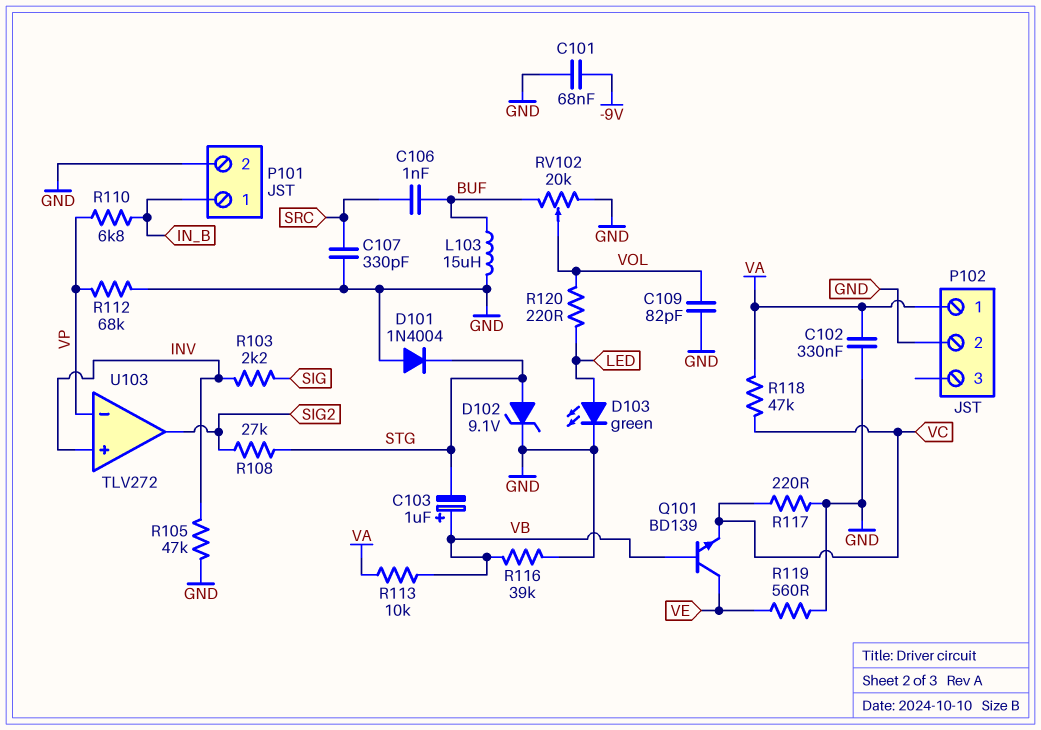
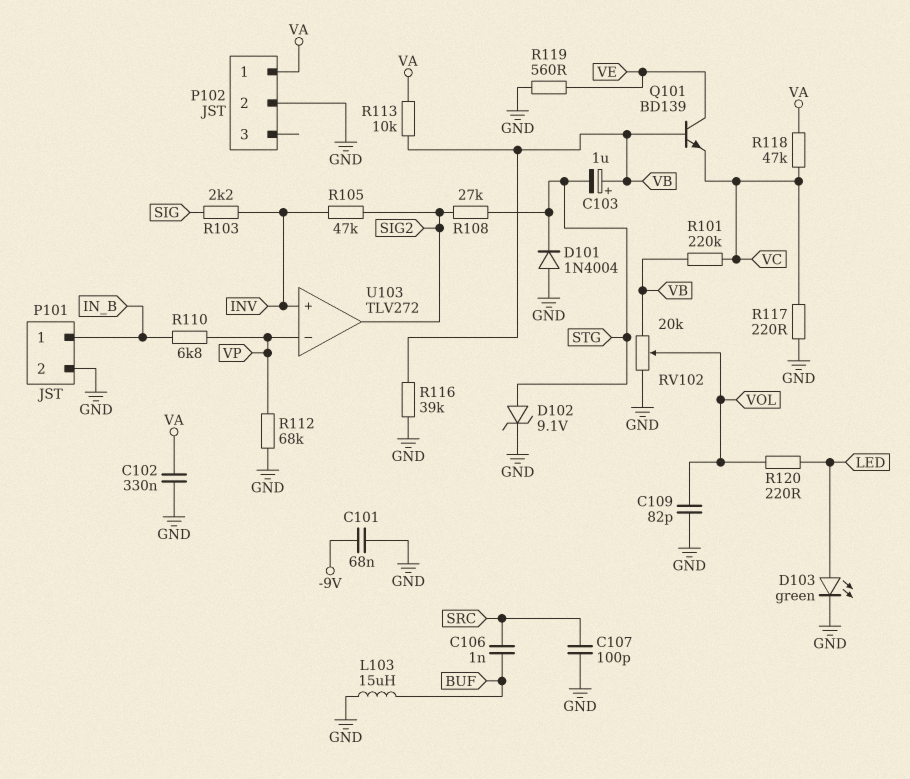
C107: 330pF (GND, SRC) -> 100pF (GND, SRC)
R101: none -> 220k (VB, VC)
R105: 47k (GND, INV) -> 47k (INV, SIG2)
RV102: 20k (BUF, GND, wiper VOL) -> 20k (GND, VB, wiper VOL)

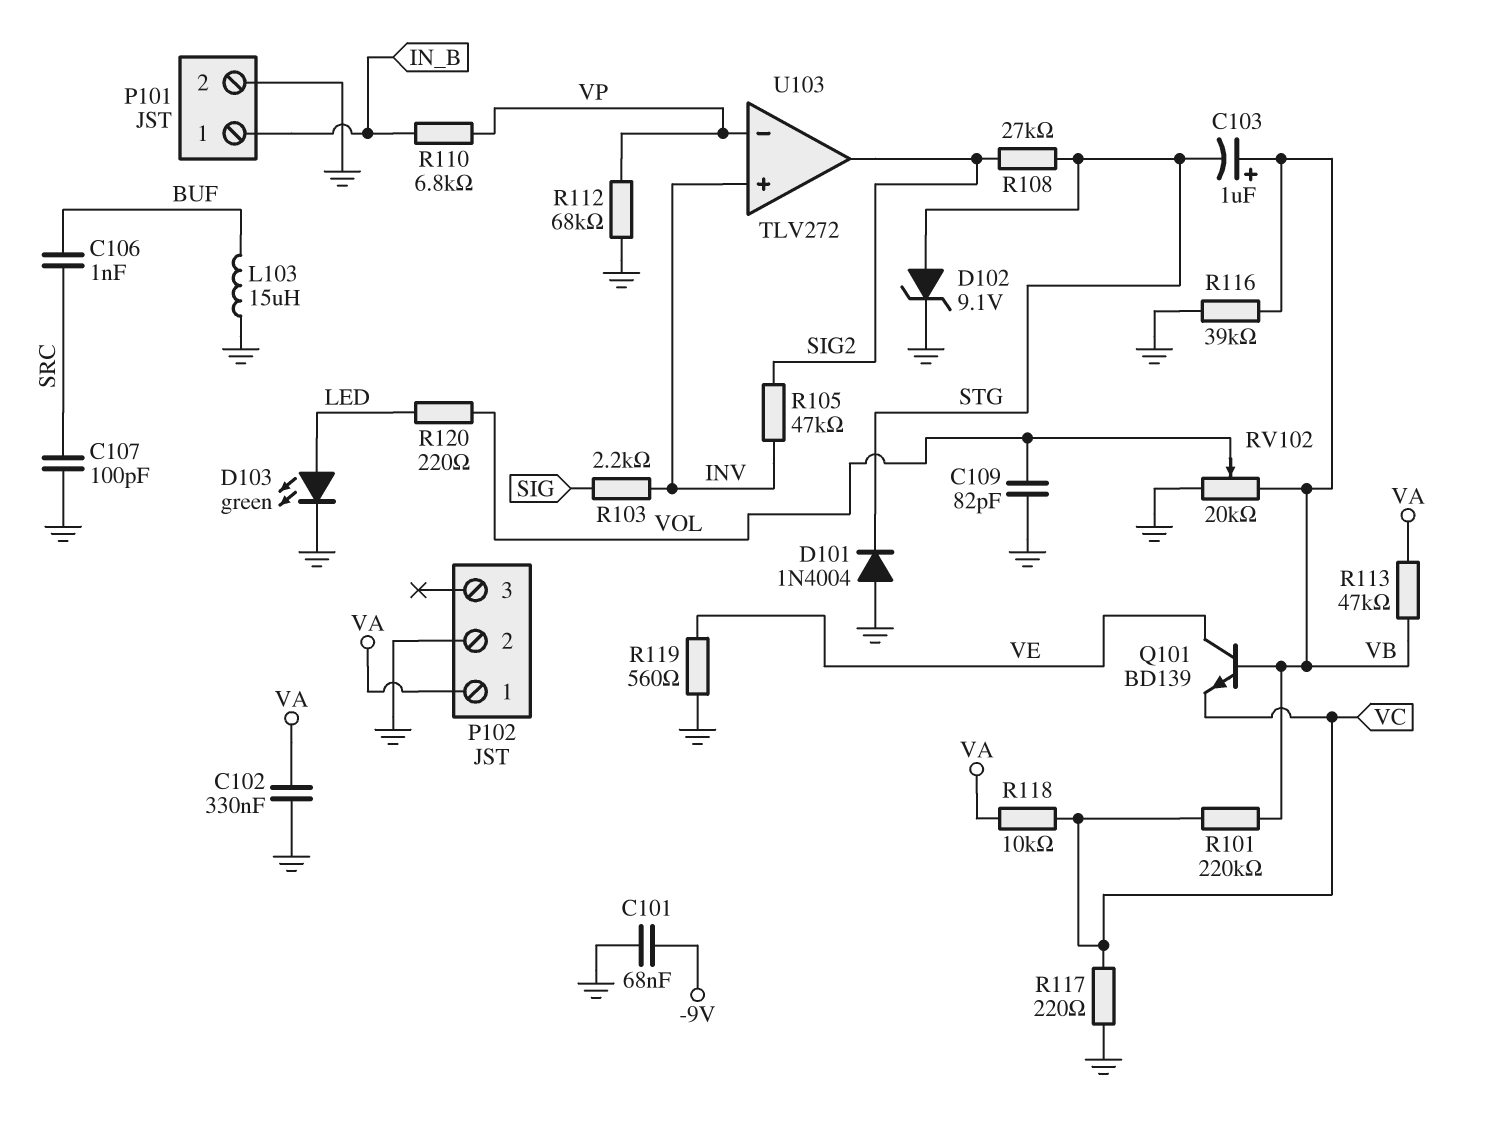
R113: 10k (VA, VB) -> 47k (VA, VB)
R118: 47k (VA, VC) -> 10k (VA, VC)

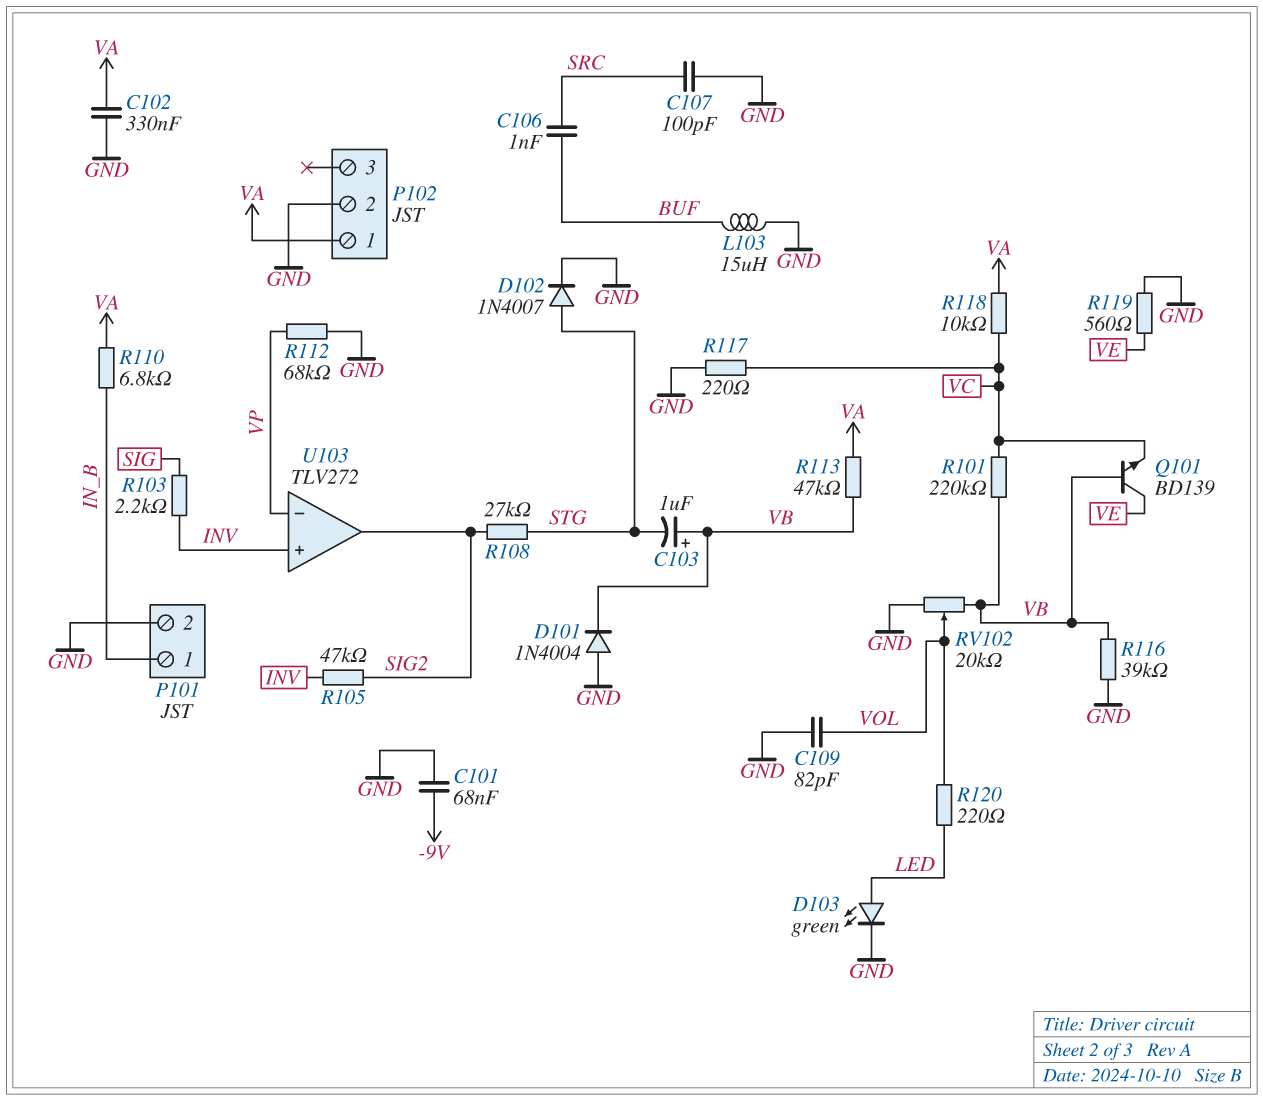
D101: diode 1N4004 (A GND, K STG) -> diode 1N4004 (A GND, K VB)
D102: zener 9.1V (A STG, K GND) -> diode 1N4007 (A STG, K GND)
R110: 6.8k (IN_B, VP) -> 6.8k (IN_B, VA)

